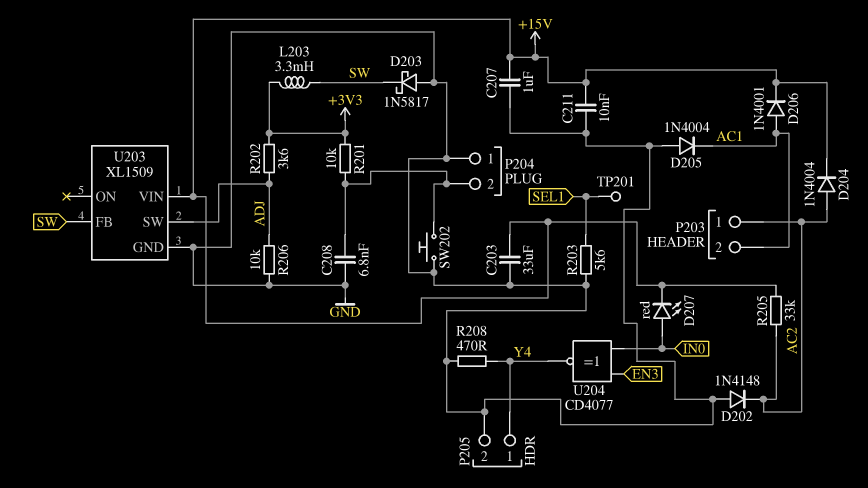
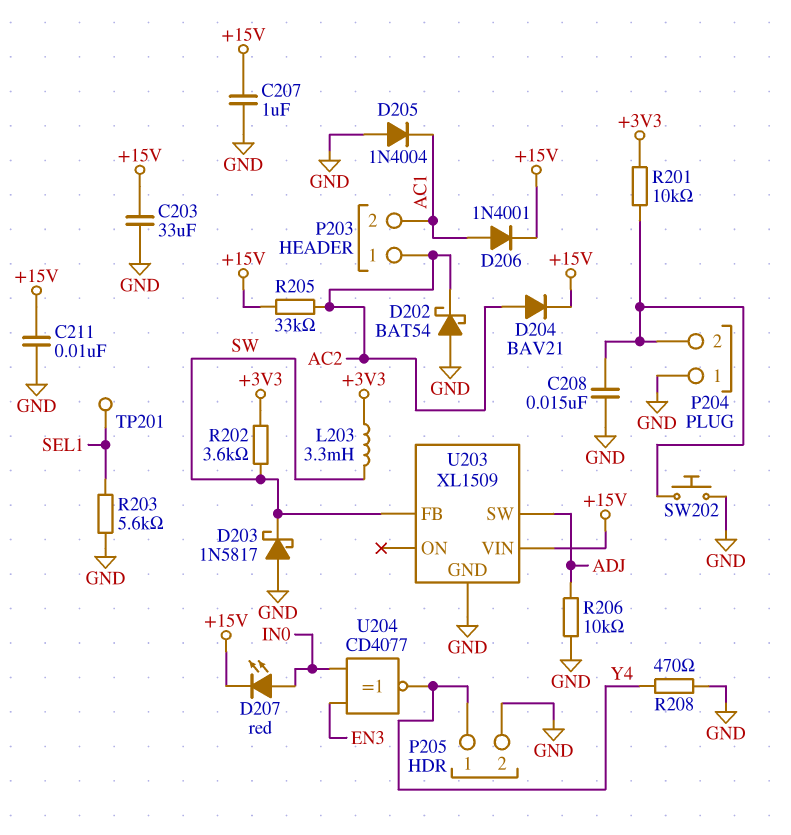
C208: 6.8nF (GND, P204/2) -> 15nF (GND, P204/2)
D202: diode 1N4148 (A GND, K AC2) -> schottky BAT54 (A GND, K AC2)
D204: diode 1N4004 (A AC2, K +15V) -> diode BAV21 (A AC2, K +15V)
R202: 3.6k (+3V3, ADJ) -> 3.6k (+3V3, SW)

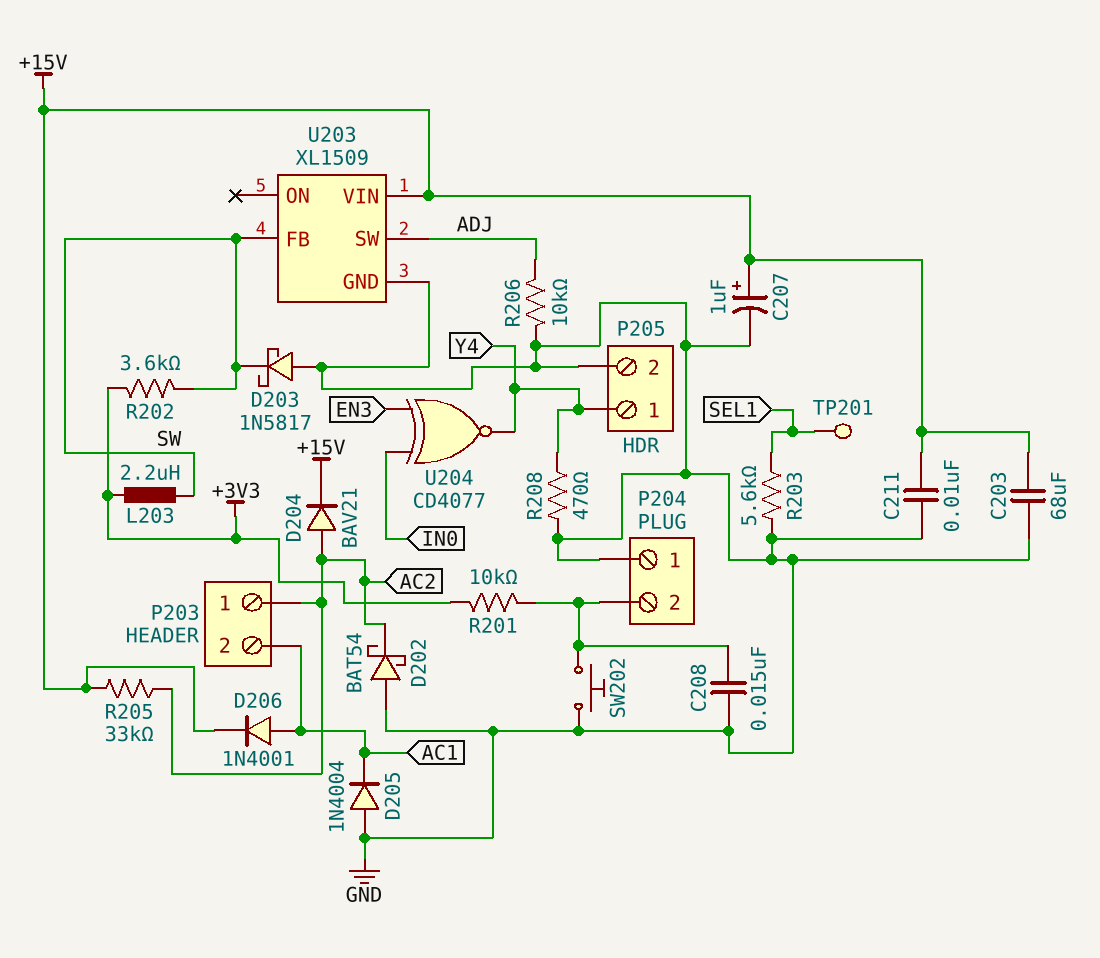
C203: 33uF (+15V, GND) -> 68uF (+15V, GND)
C207: 1uF (+15V, GND) -> 1uF (plus +15V, minus GND)
D207: LED red (A IN0, K +15V) -> none
L203: 3.3mH (+3V3, SW) -> 2.2uH (+3V3, SW)

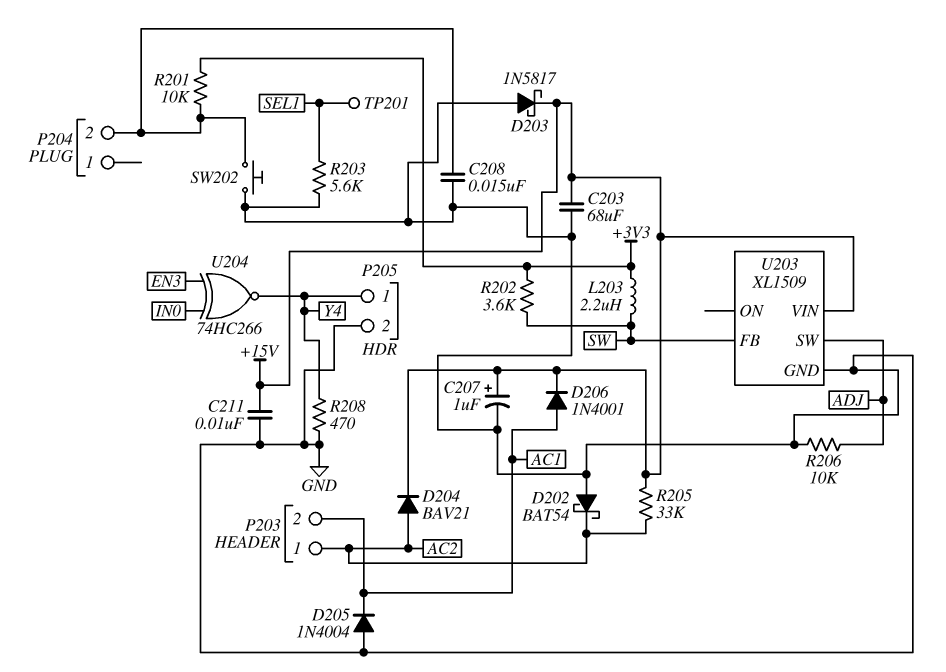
D203: schottky 1N5817 (A GND, K SW) -> schottky 1N5817 (A GND, K +15V)
P204 pin 1: GND -> none
U204: XNOR CD4077 (in EN3, in IN0, out Y4) -> XNOR 74HC266 (in EN3, in IN0, out Y4)

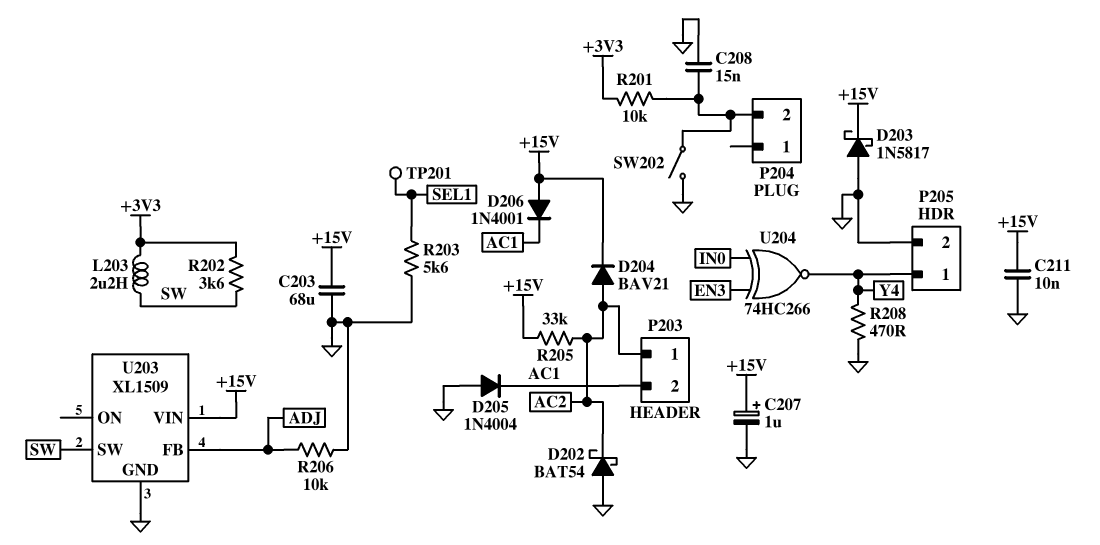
D206: diode 1N4001 (A AC1, K +15V) -> diode 1N4001 (A +15V, K AC1)
SW202: button (GND, P204/2) -> switch (GND, P204/2)
U203 pin FB: SW -> ADJ
U203 pin SW: ADJ -> SW

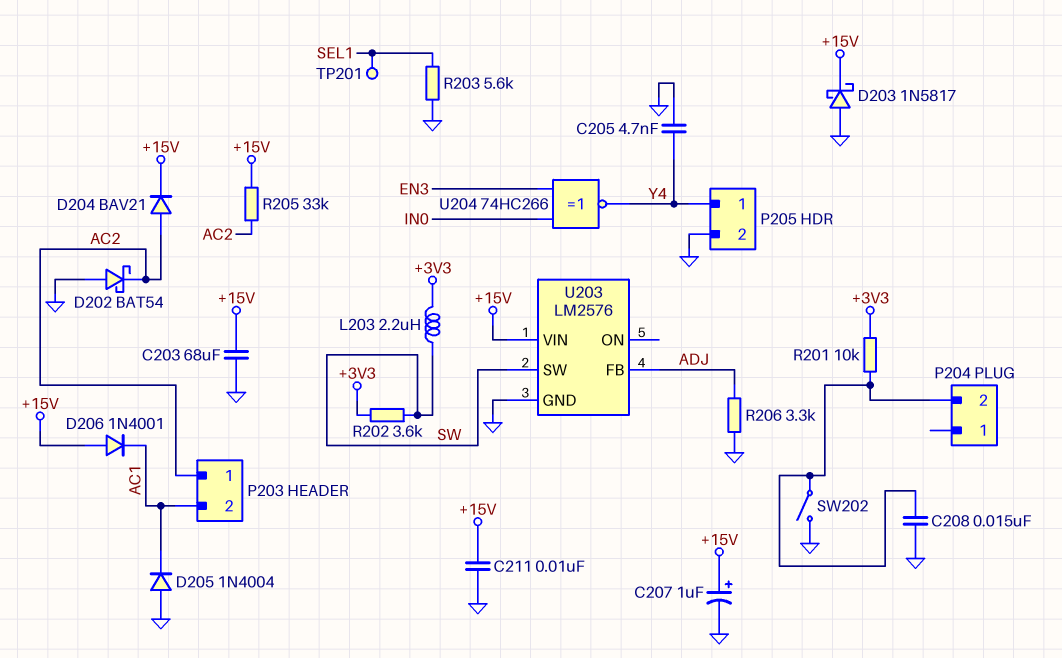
C205: none -> 4.7nF (GND, Y4)
R206: 10k (ADJ, GND) -> 3.3k (ADJ, GND)
R208: 470 (GND, Y4) -> none
U203: XL1509 -> LM2576

